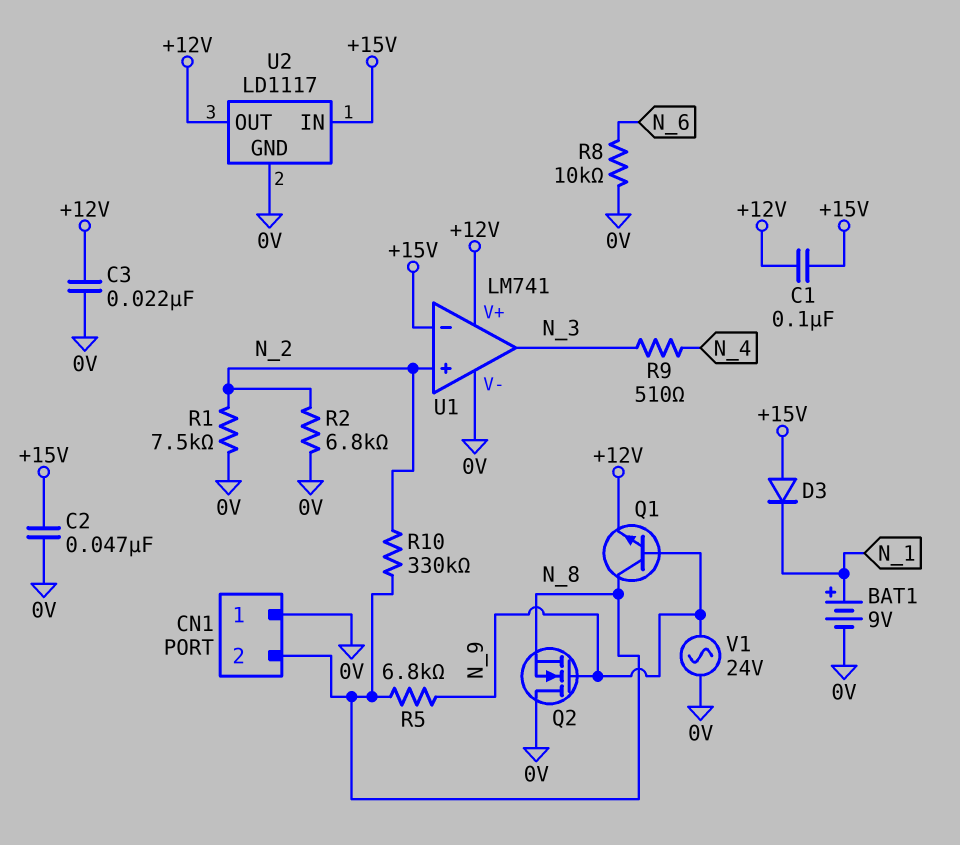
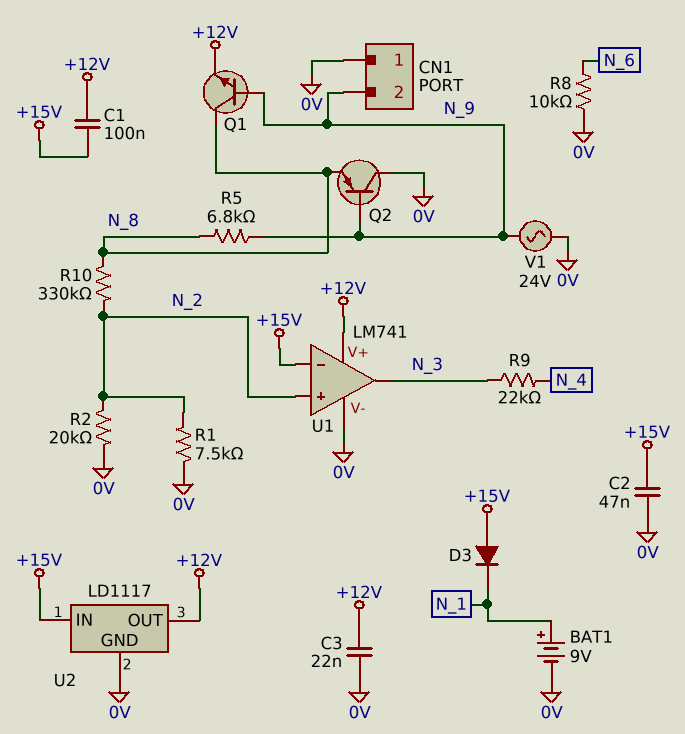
CN1 pin 2: N_8 -> N_9
Q2: NMOS (G N_9, D 0V, S N_8) -> PNP (B N_9, C 0V, E N_8)
R2: 6.8k (0V, N_2) -> 20k (0V, N_2)
R9: 510 (N_3, N_4) -> 22k (N_3, N_4)

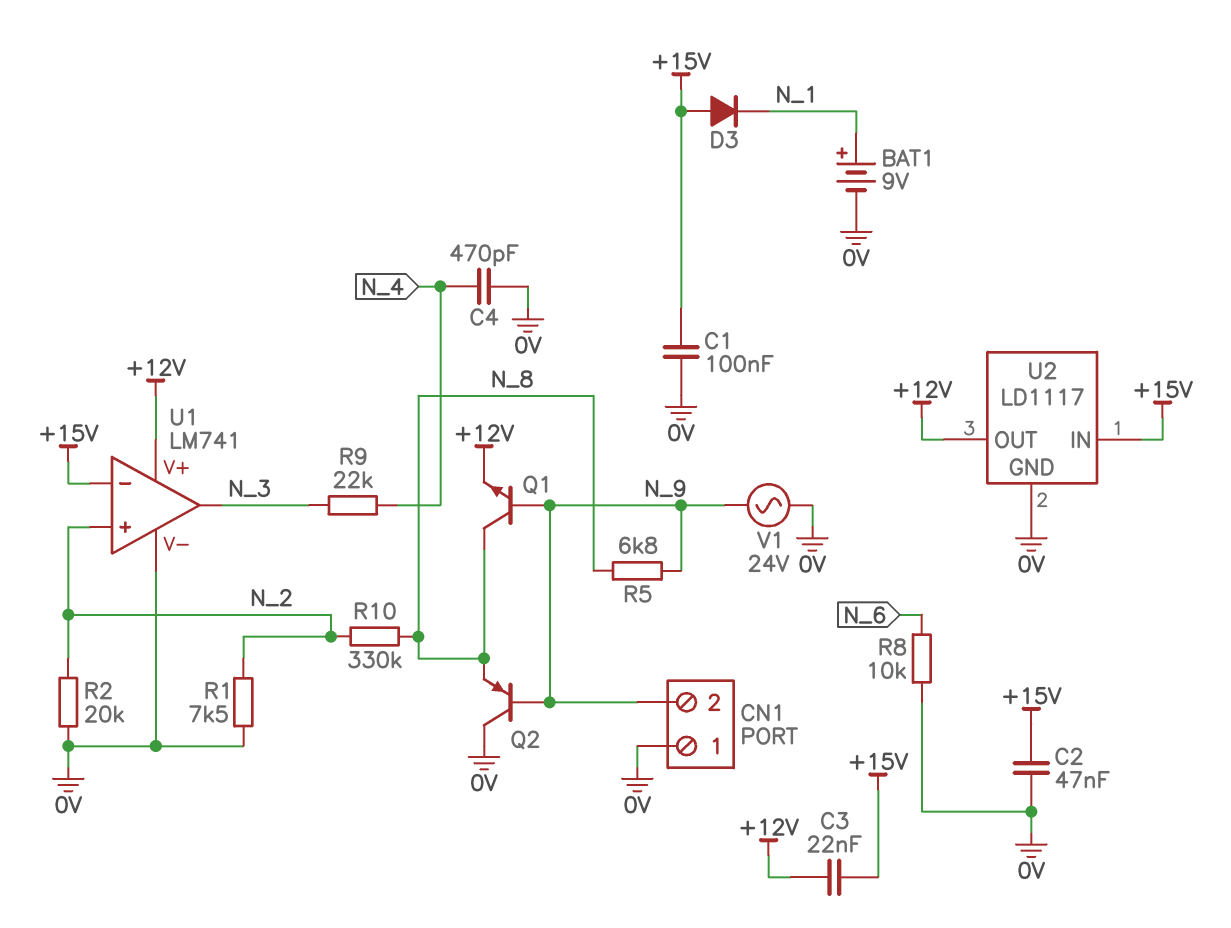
C1: 100nF (+12V, +15V) -> 100nF (+15V, 0V)
C3: 22nF (+12V, 0V) -> 22nF (+12V, +15V)
C4: none -> 470pF (0V, N_4)

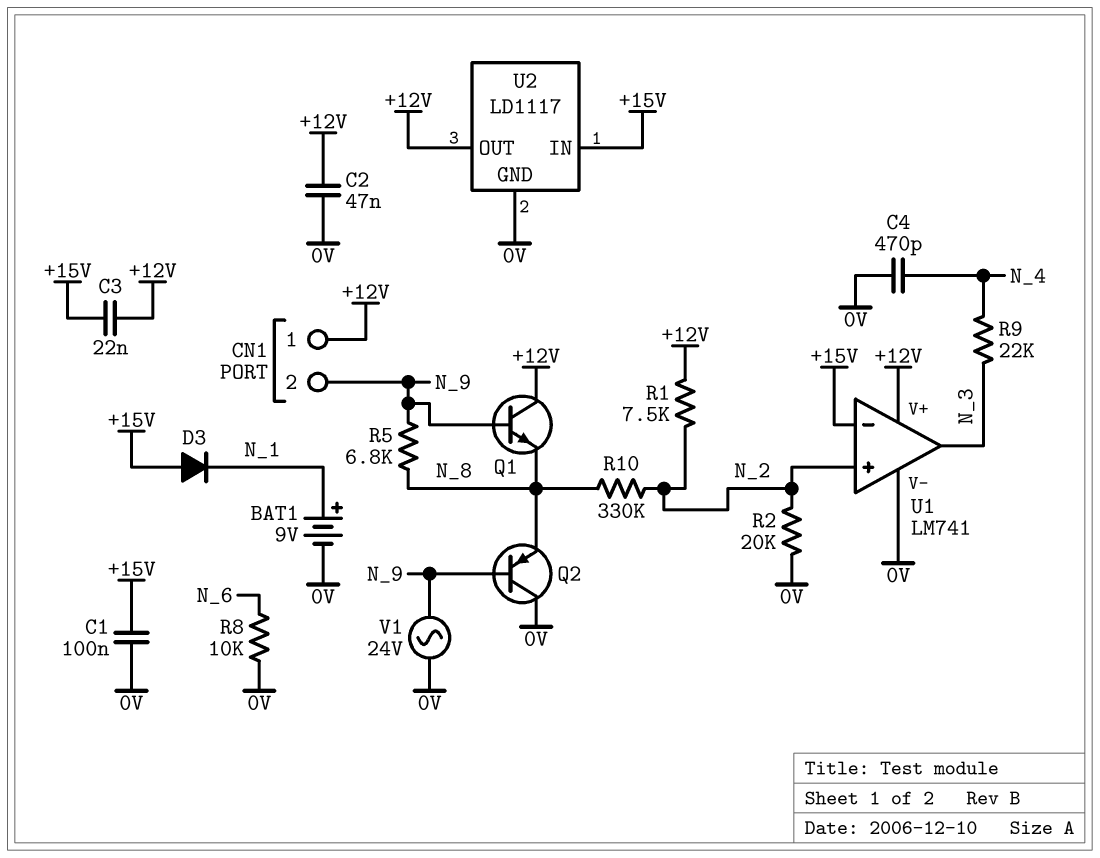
C2: 47nF (+15V, 0V) -> 47nF (+12V, 0V)
CN1 pin 1: 0V -> +12V
Q1: NPN (B N_9, C N_8, E +12V) -> NPN (B N_9, C +12V, E N_8)
R1: 7.5k (0V, N_2) -> 7.5k (+12V, N_2)

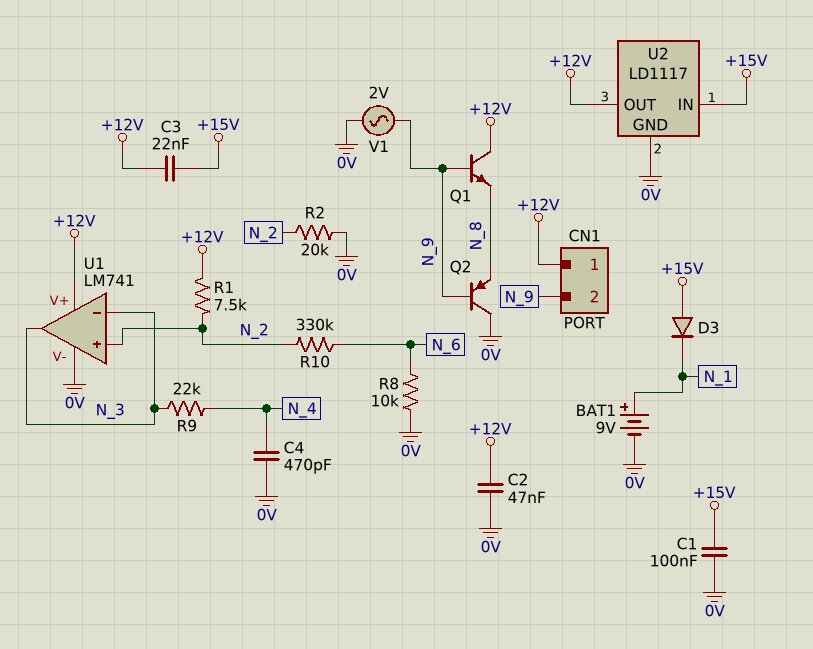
R5: 6.8k (N_8, N_9) -> none
R10: 330k (N_2, N_8) -> 330k (N_2, N_6)
U1 pin in-: +15V -> N_3
V1: AC 24V (0V, N_9) -> AC 2V (0V, N_9)

